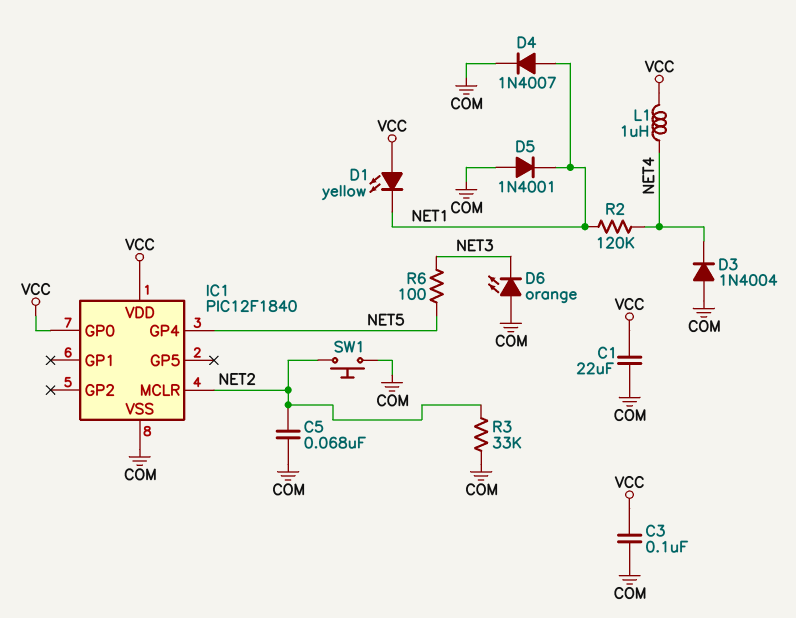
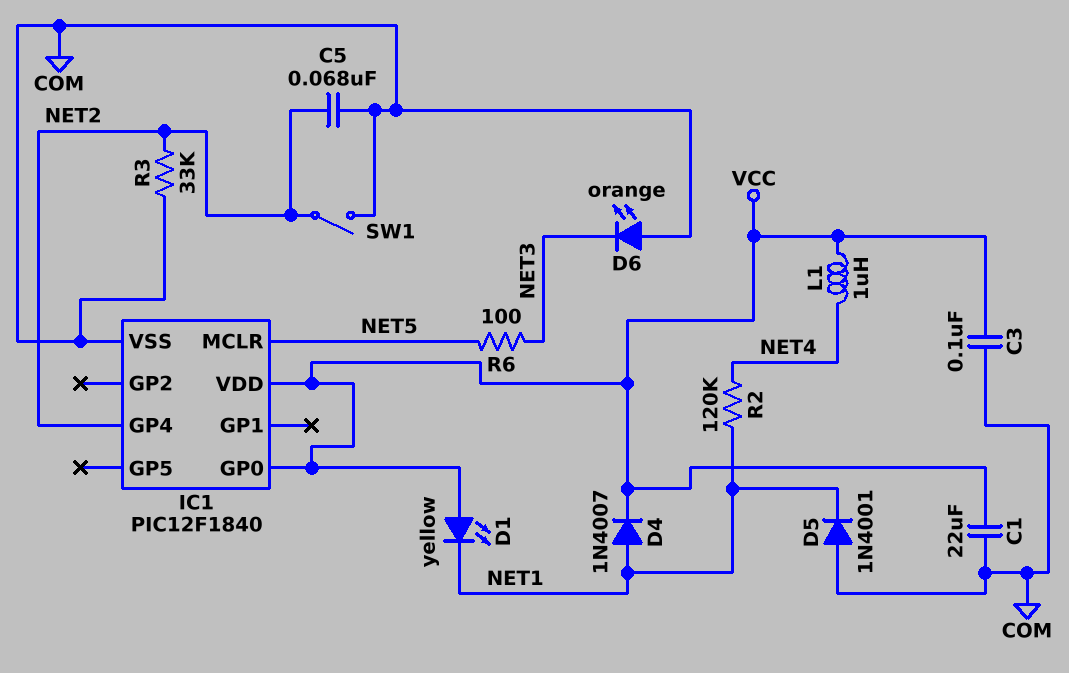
D3: diode 1N4004 (A COM, K NET4) -> none
D4: diode 1N4007 (A NET1, K COM) -> diode 1N4007 (A NET1, K VCC)
IC1 pin GP4: NET5 -> NET2
IC1 pin MCLR: NET2 -> NET5
SW1: button (COM, NET2) -> switch (COM, NET2)

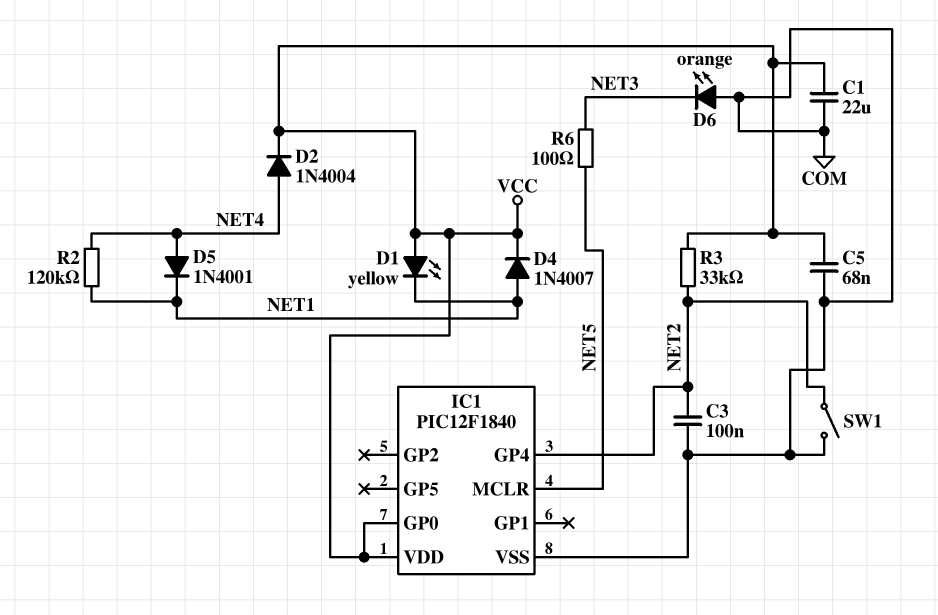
C3: 100nF (COM, VCC) -> 100nF (COM, NET2)
C5: 68nF (COM, NET2) -> 68nF (COM, VCC)
D2: none -> diode 1N4004 (A NET4, K VCC)
D5: diode 1N4001 (A COM, K NET1) -> diode 1N4001 (A NET4, K NET1)
L1: 1uH (NET4, VCC) -> none
R3: 33k (COM, NET2) -> 33k (NET2, VCC)

